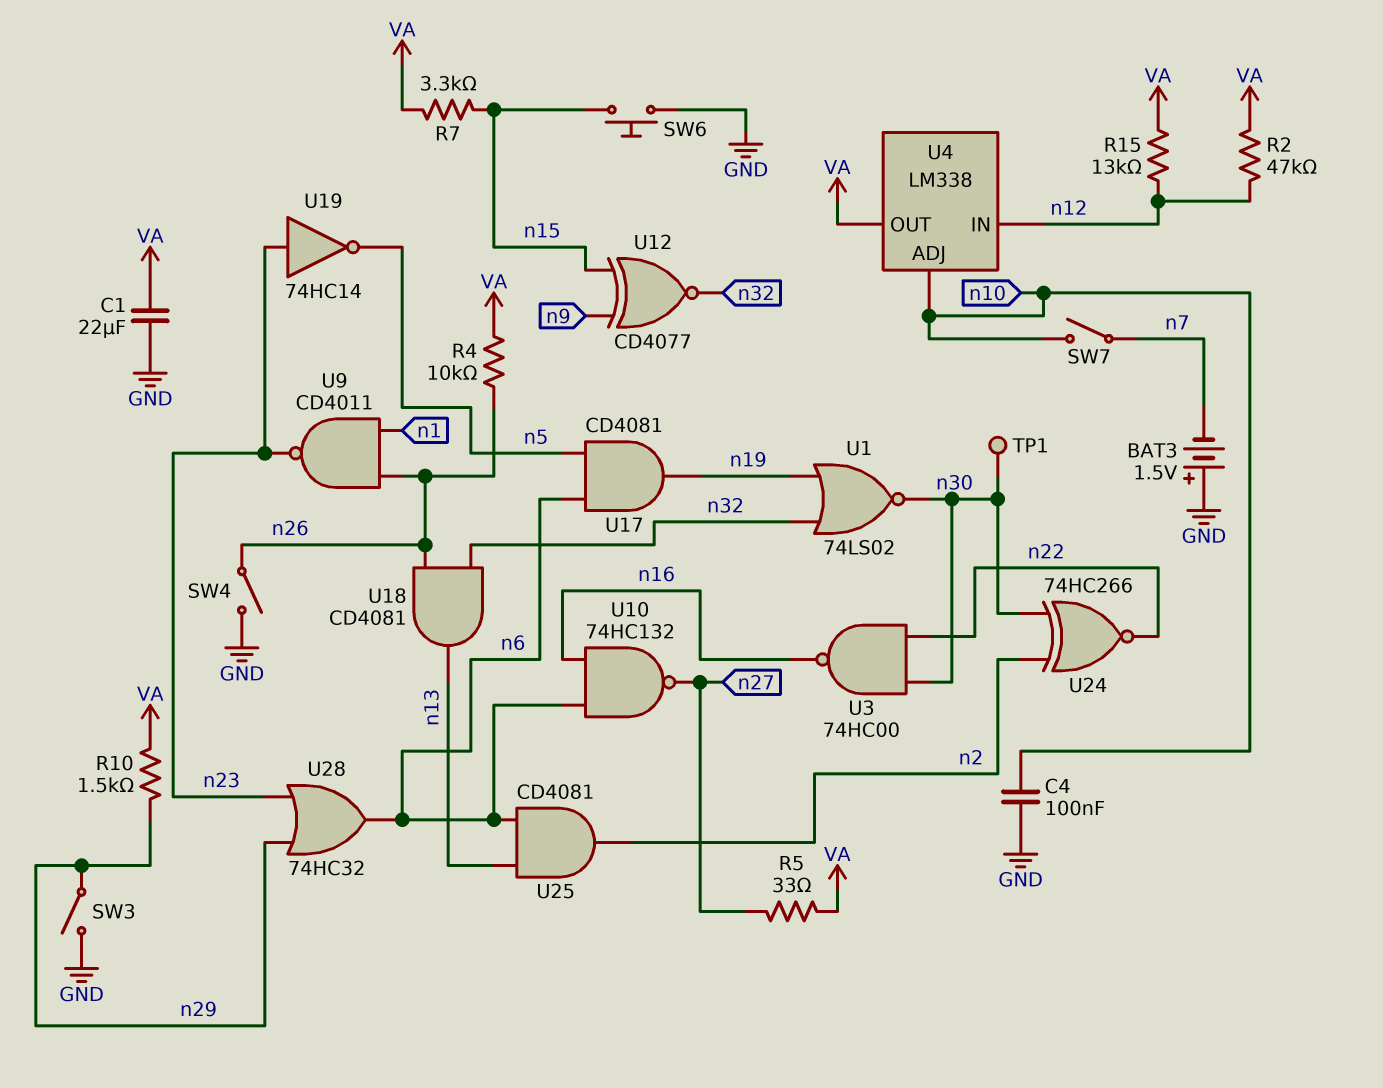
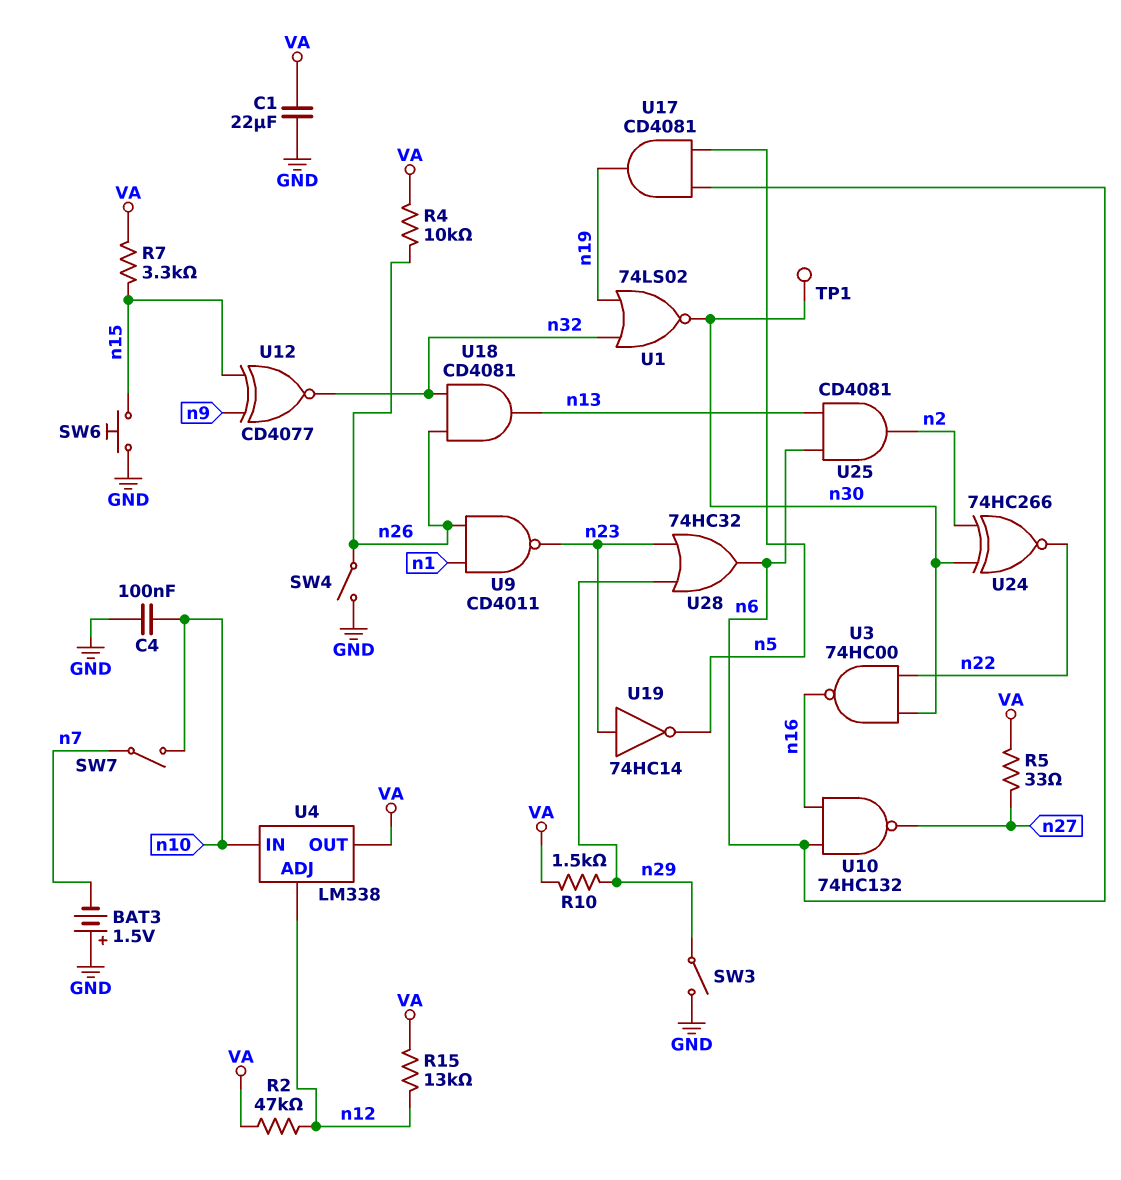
U4 pin ADJ: n10 -> n12
U4 pin IN: n12 -> n10

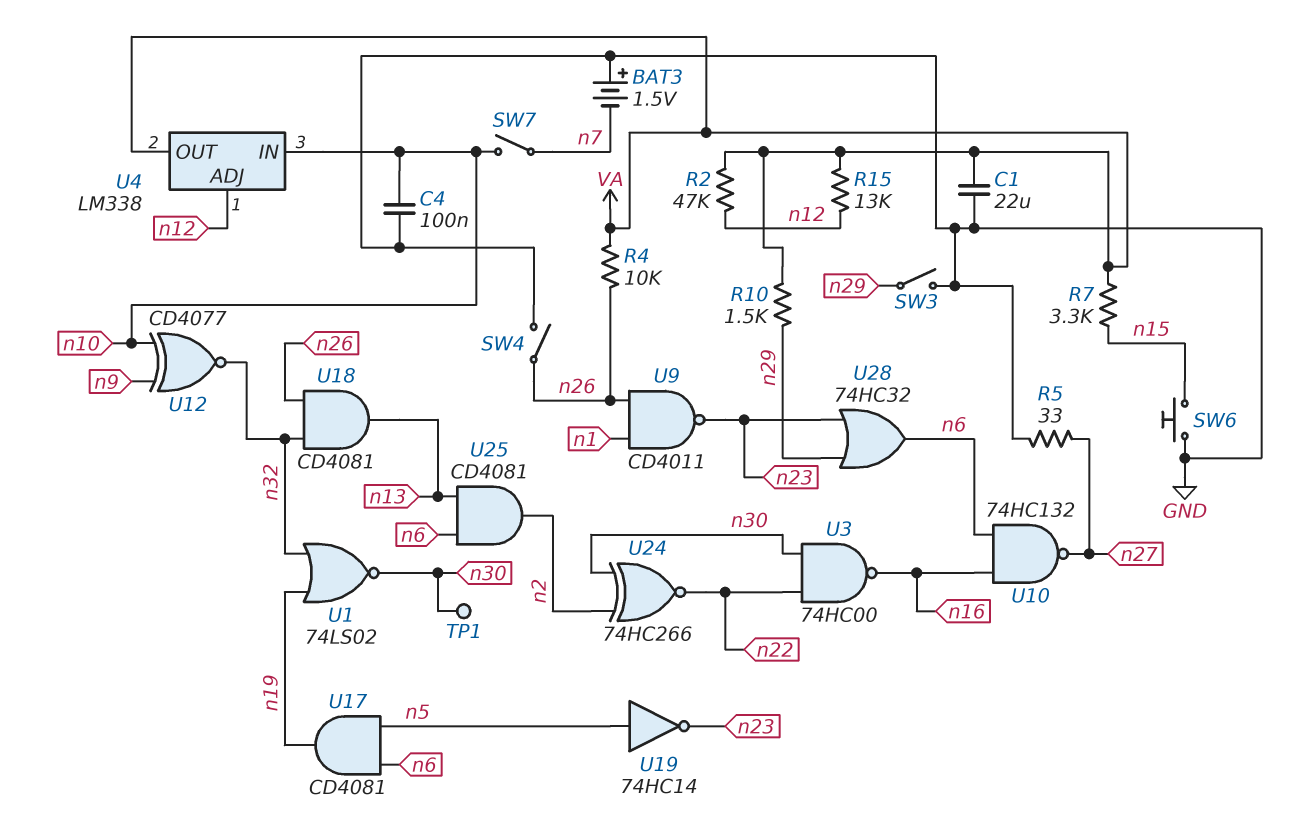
R5: 33 (VA, n27) -> 33 (GND, n27)
U12: XNOR CD4077 (in n9, in n15, out n32) -> XNOR CD4077 (in n9, in n10, out n32)
U19: NOT 74HC14 (in n23, out n5) -> NOT 74HC14 (in n5, out n23)

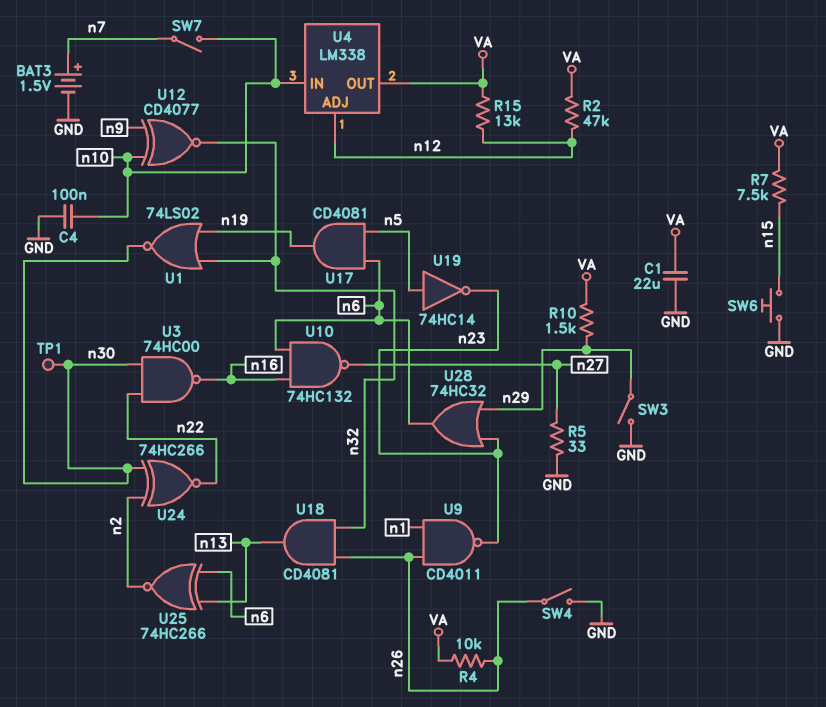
BAT3: 1.5V (plus GND, minus n7) -> 1.5V (plus n7, minus GND)
R7: 3.3k (VA, n15) -> 7.5k (VA, n15)
U25: AND CD4081 (in n6, in n13, out n2) -> XNOR 74HC266 (in n6, in n13, out n2)

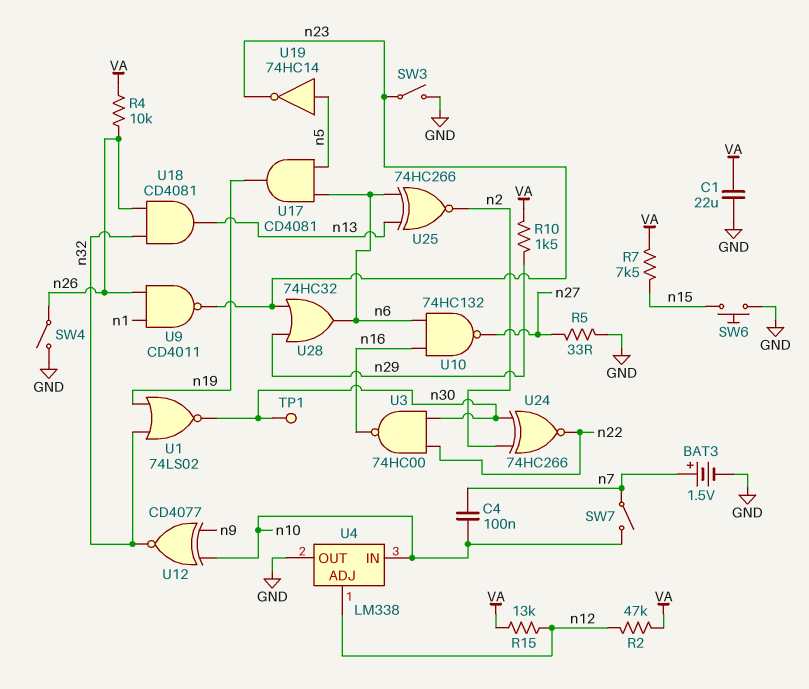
C4: 100nF (GND, n10) -> 100nF (n7, n10)
SW3: switch (GND, n29) -> switch (GND, n23)
U4 pin OUT: VA -> GND

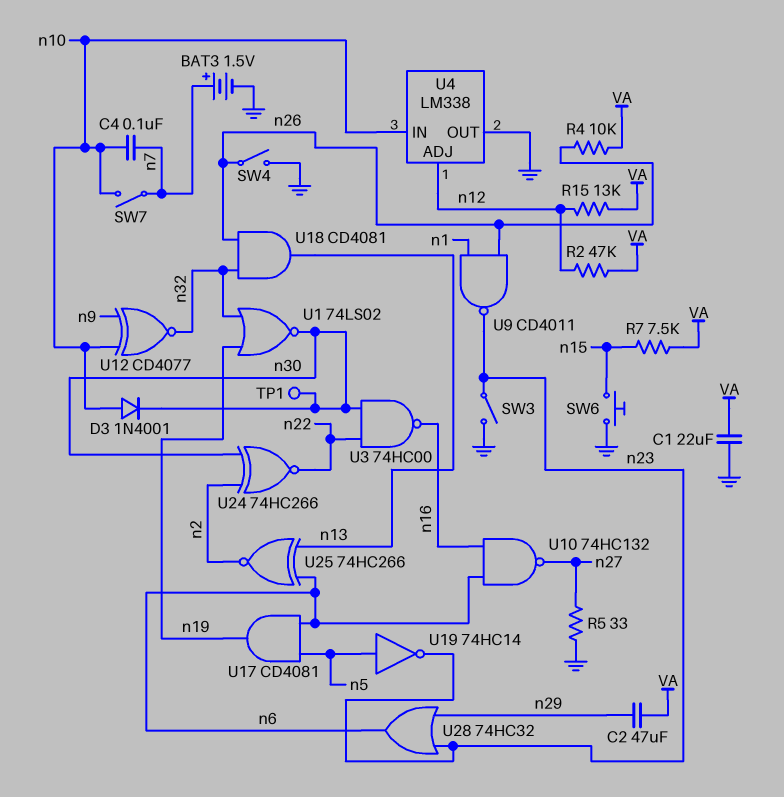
C2: none -> 47uF (VA, n29)
D3: none -> diode 1N4001 (A n10, K n30)
R10: 1.5k (VA, n29) -> none

